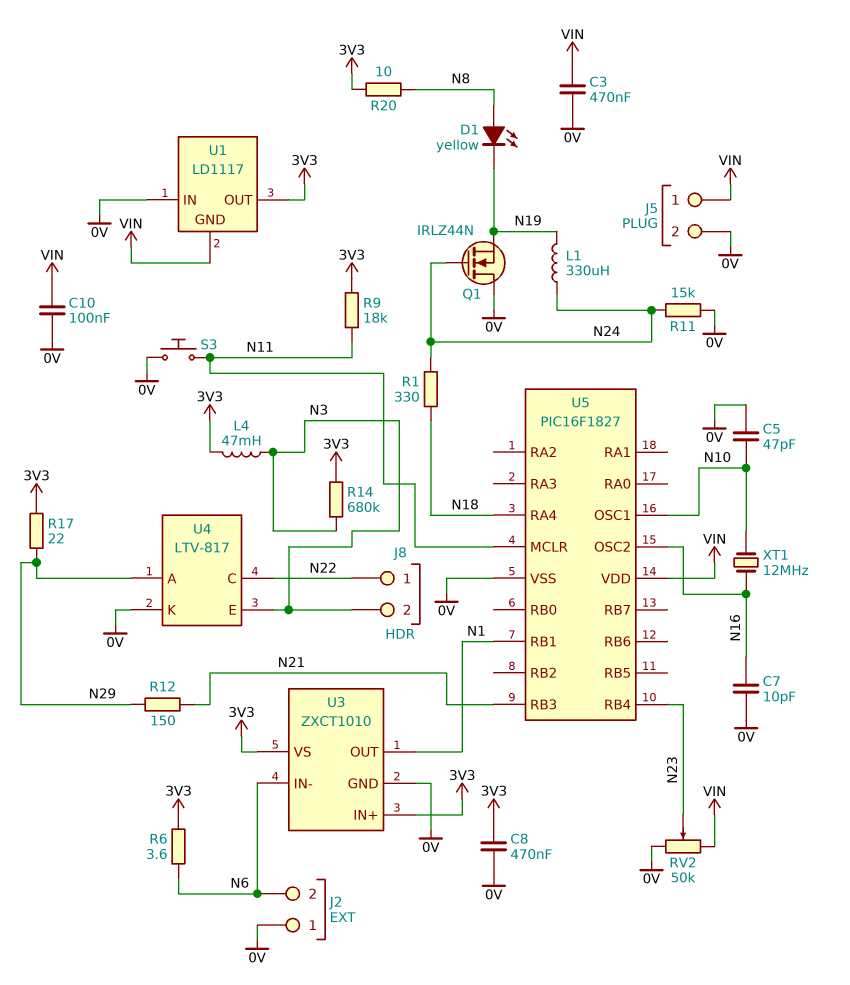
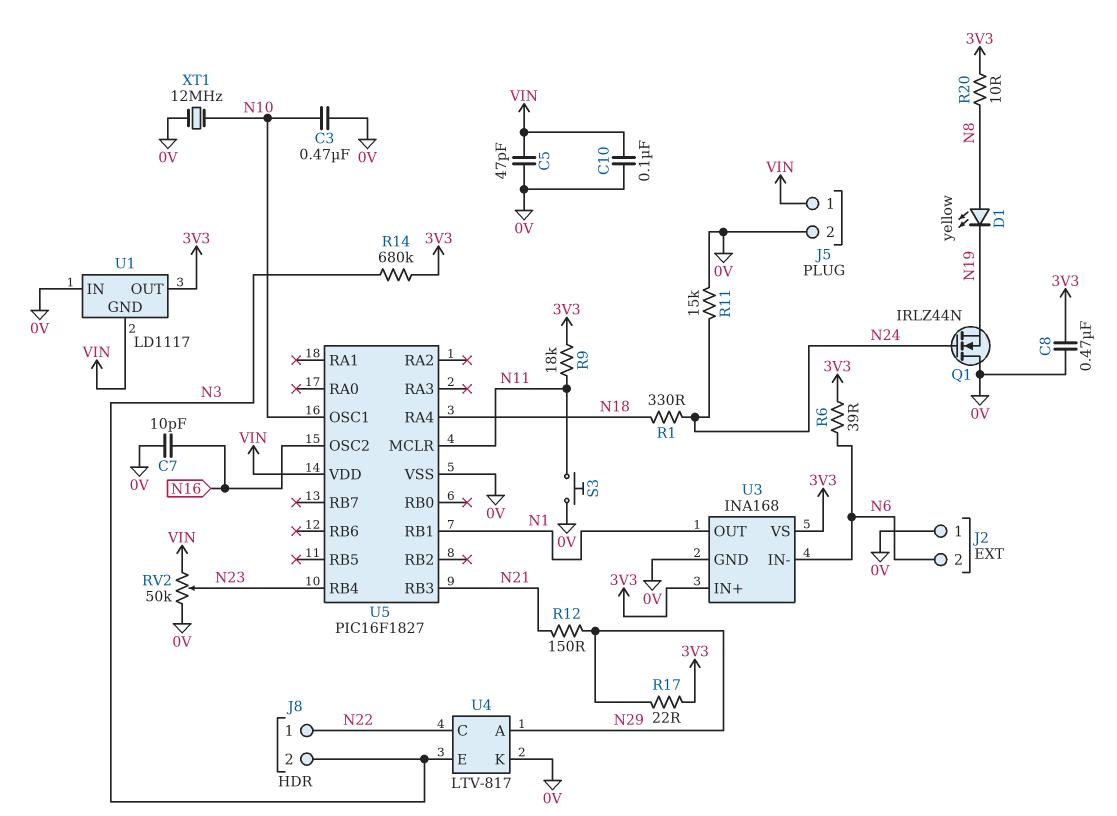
C3: 470nF (0V, VIN) -> 470nF (0V, N10)
C5: 47pF (0V, N10) -> 47pF (0V, VIN)
L1: 330uH (N19, N24) -> none
L4: 47mH (3V3, N3) -> none
R6: 3.6 (3V3, N6) -> 39 (3V3, N6)
U3: ZXCT1010 -> INA168
XT1: 12MHz (N10, N16) -> 12MHz (0V, N10)

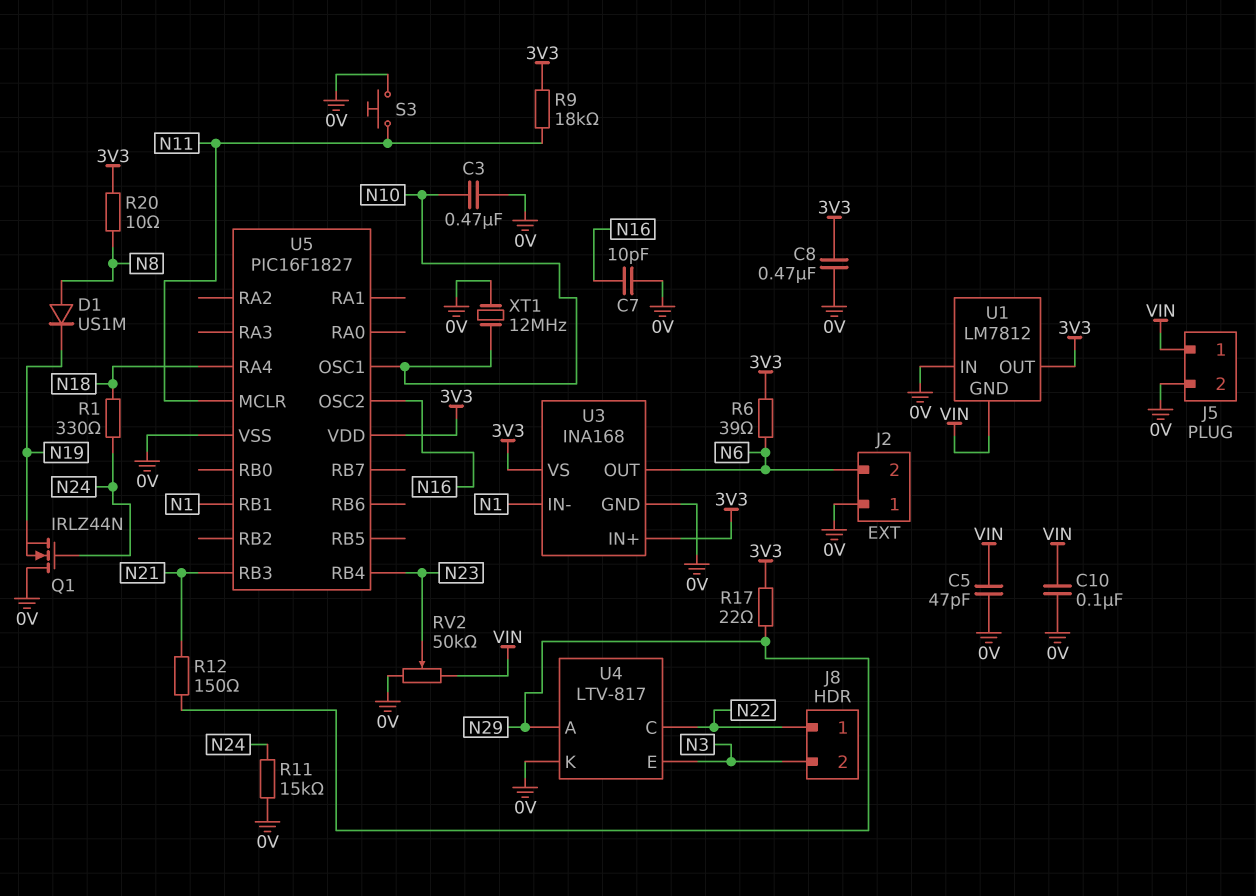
D1: LED yellow (A N8, K N19) -> diode US1M (A N8, K N19)
R14: 680k (3V3, N3) -> none
U1: LD1117 -> LM7812
U3 pin IN-: N6 -> N1
U3 pin OUT: N1 -> N6
U5 pin VDD: VIN -> 3V3

